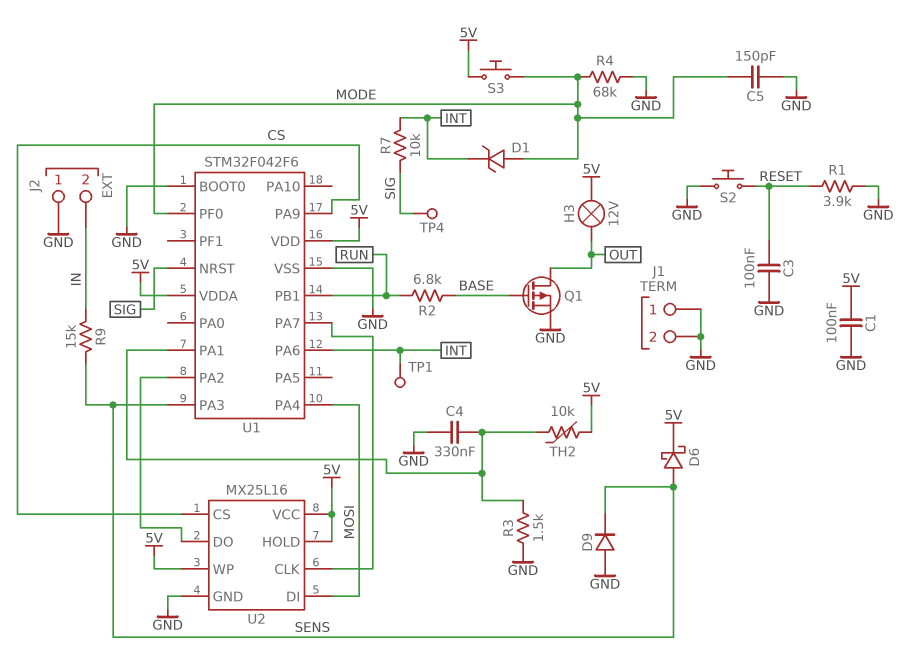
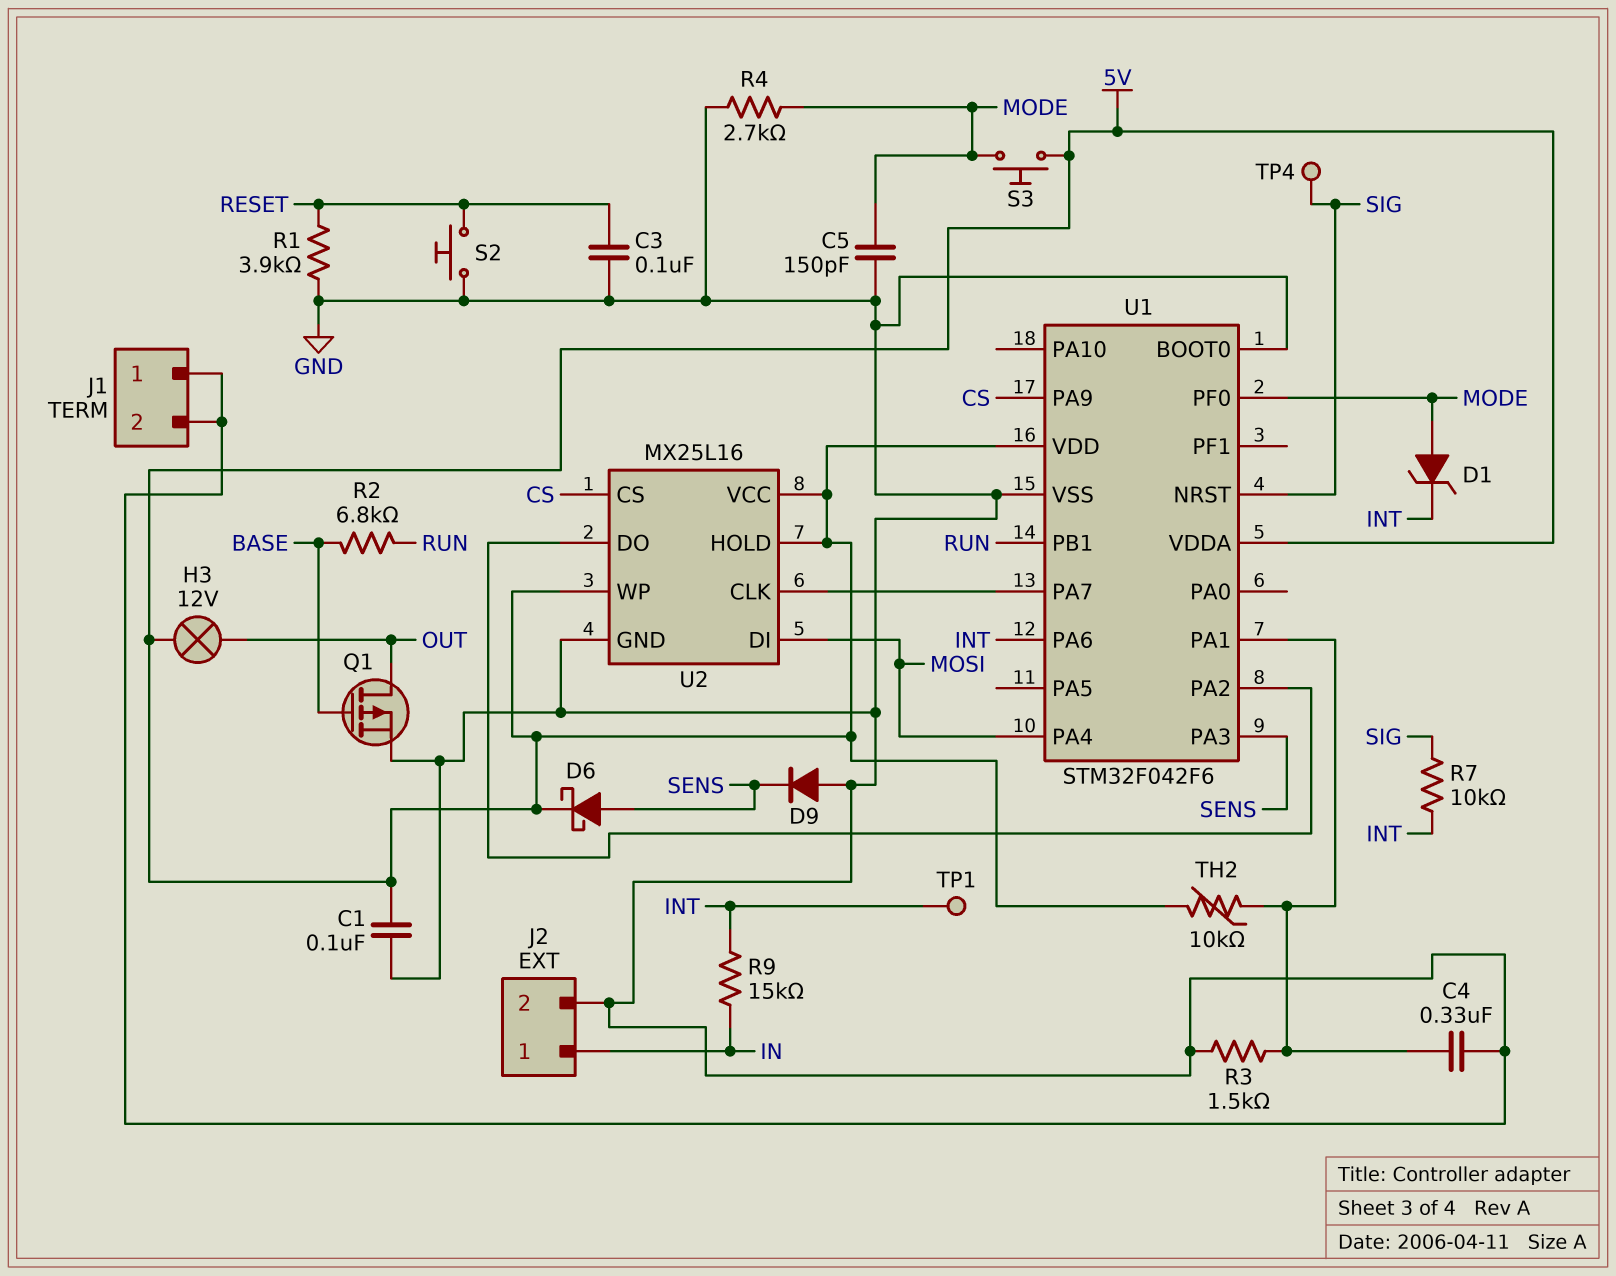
J2 pin 1: GND -> IN
J2 pin 2: IN -> GND
R4: 68k (GND, MODE) -> 2.7k (GND, MODE)
R9: 15k (IN, SENS) -> 15k (IN, INT)

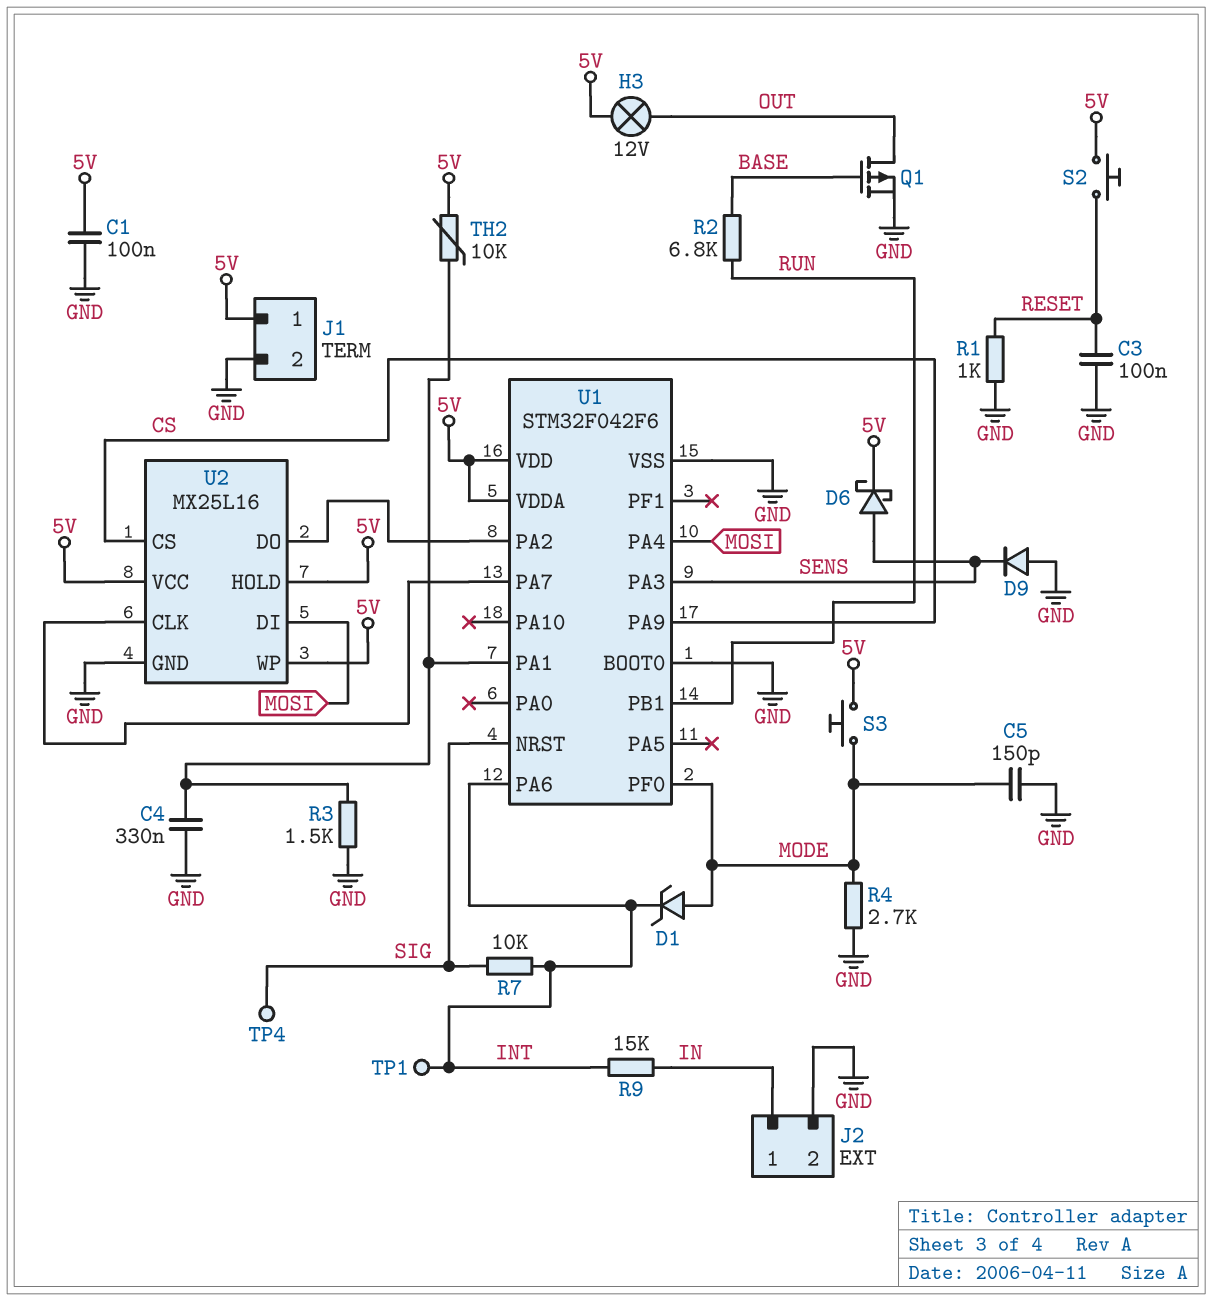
J1 pin 1: GND -> 5V
R1: 3.9k (GND, RESET) -> 1k (GND, RESET)
S2: button (GND, RESET) -> button (5V, RESET)

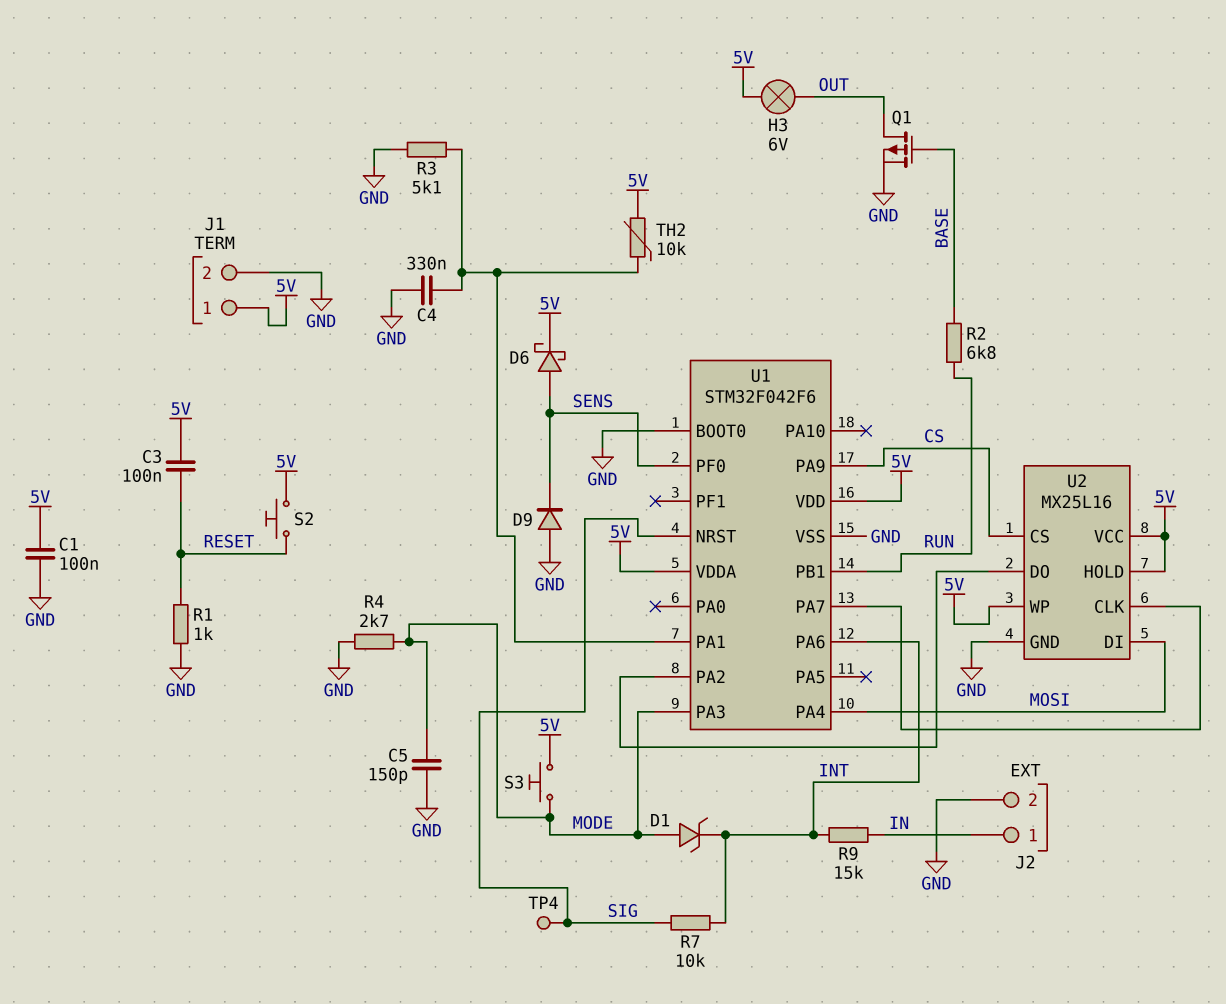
C3: 100nF (GND, RESET) -> 100nF (5V, RESET)
H3: lamp 12V (5V, OUT) -> lamp 6V (5V, OUT)
R3: 1.5k (GND, U1/PA1) -> 5.1k (GND, U1/PA1)
TP1: test point (INT) -> none
U1 pin PA3: SENS -> MODE
U1 pin PF0: MODE -> SENS

